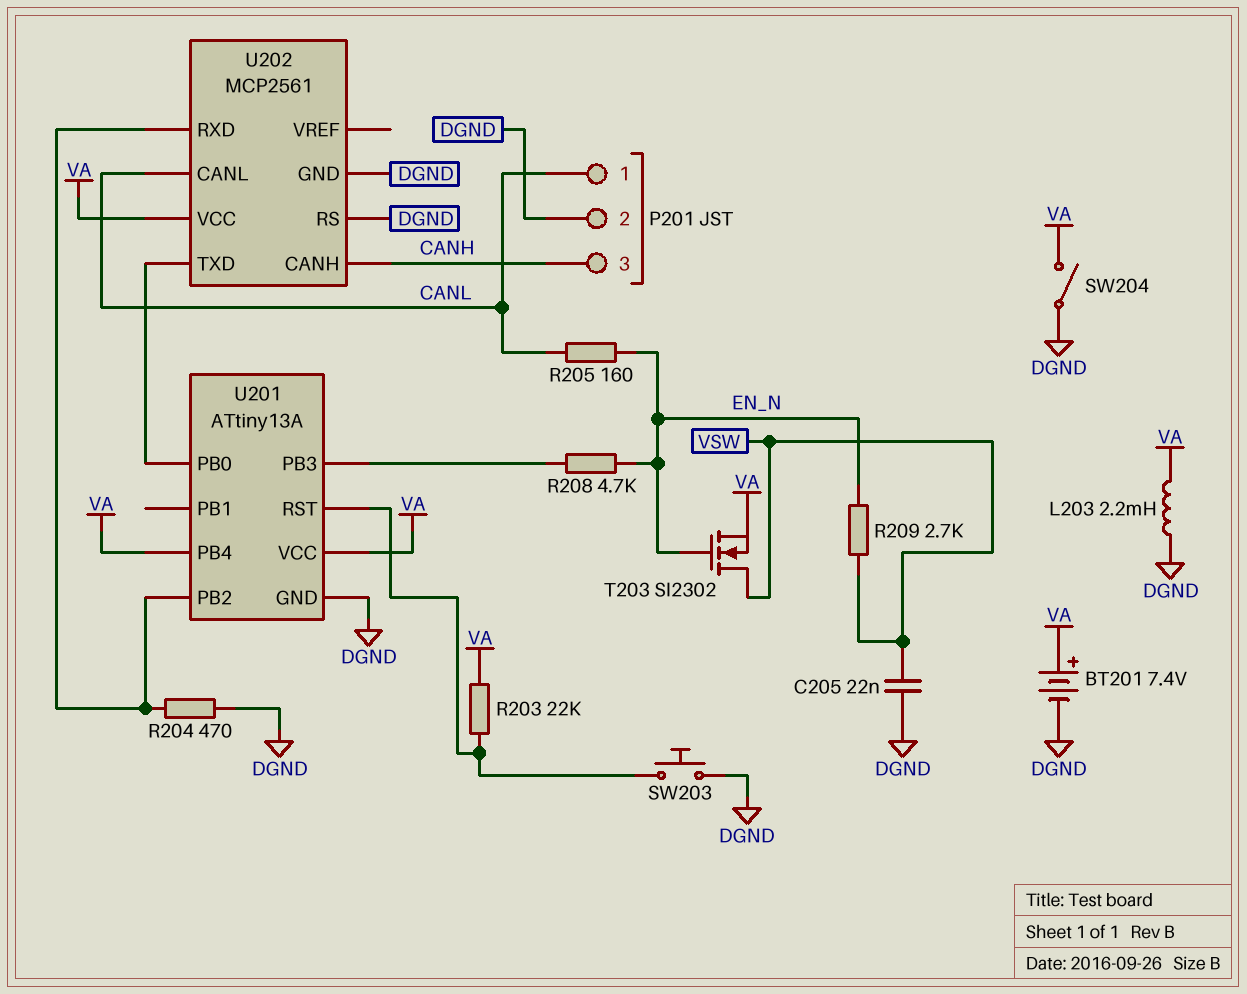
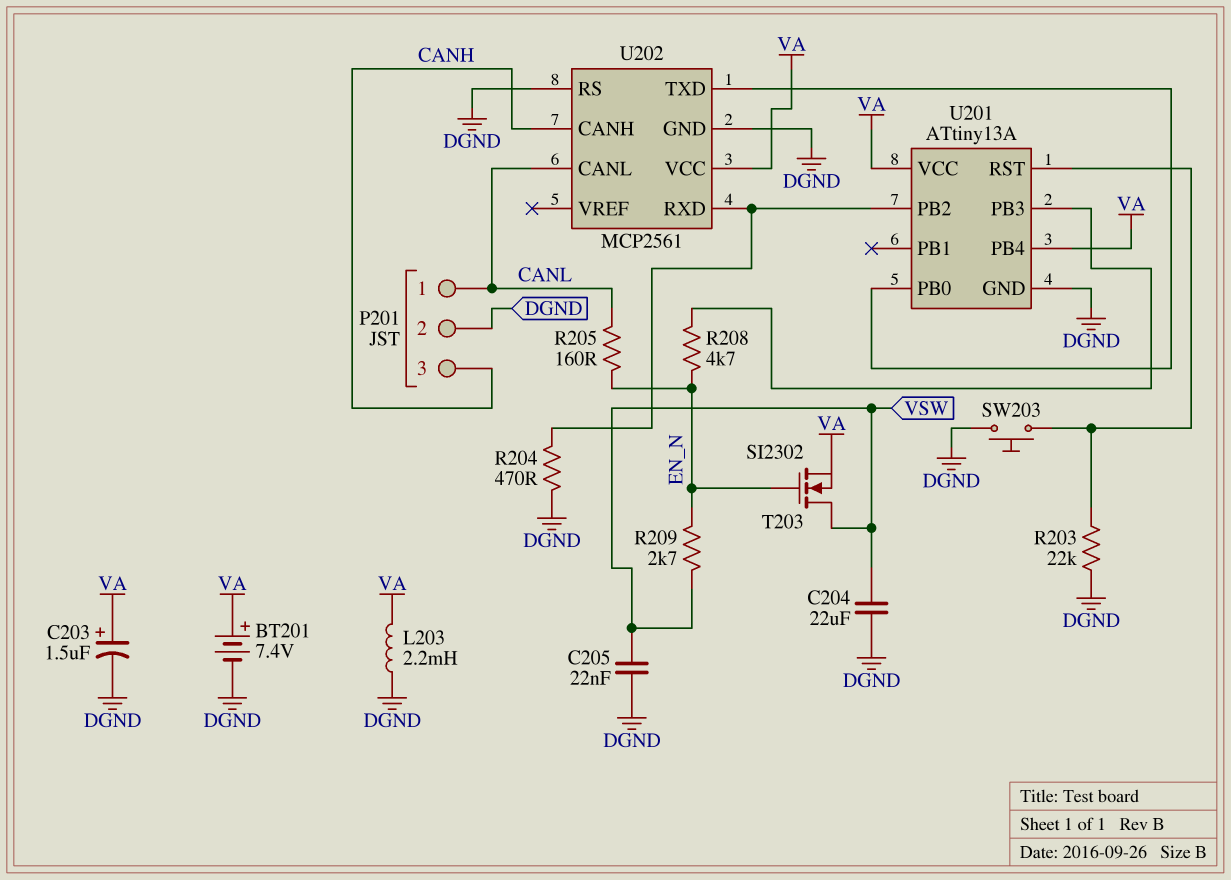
C203: none -> 1.5uF (plus VA, minus DGND)
C204: none -> 22uF (DGND, VSW)
R203: 22k (U201/RST, VA) -> 22k (DGND, U201/RST)
SW204: switch (DGND, VA) -> none

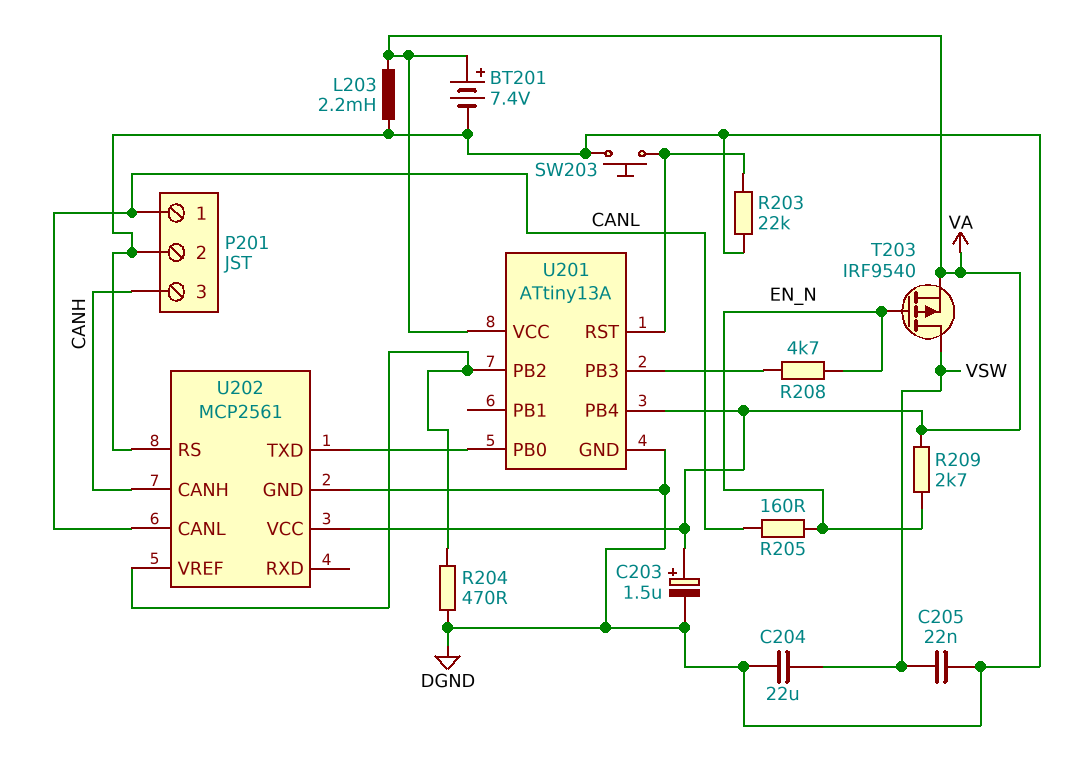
R209: 2.7k (EN_N, VSW) -> 2.7k (EN_N, VA)
T203: NMOS SI2302 (G EN_N, D VSW, S VA) -> PMOS IRF9540 (G EN_N, D VSW, S VA)
U202 pin RXD: U201/PB2 -> none
U202 pin VREF: none -> U201/PB2

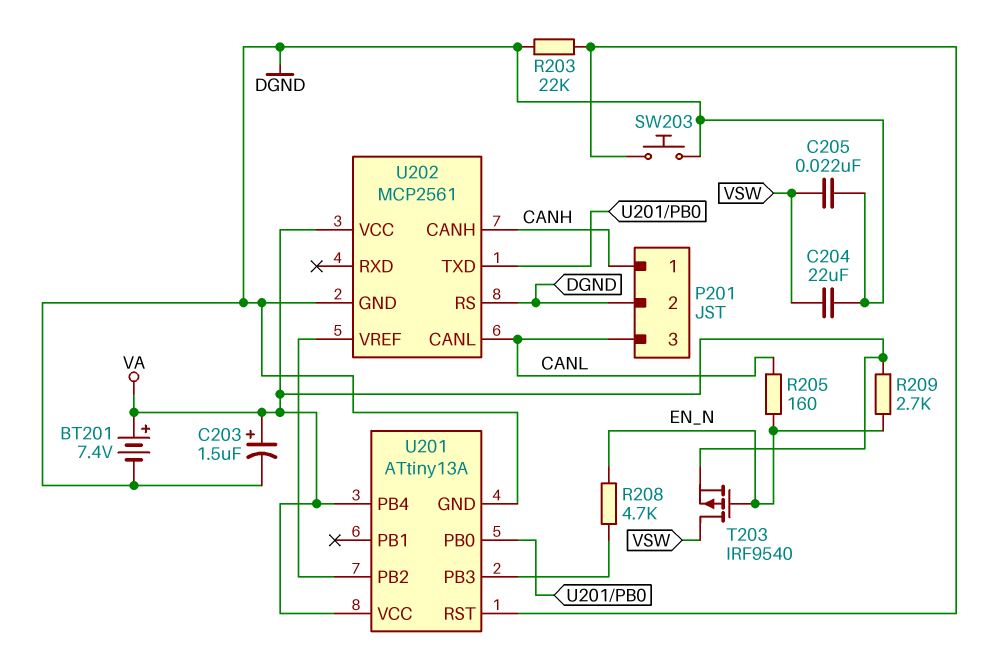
L203: 2.2mH (DGND, VA) -> none
P201 pin 1: CANL -> CANH
P201 pin 3: CANH -> CANL
R204: 470 (DGND, U201/PB2) -> none

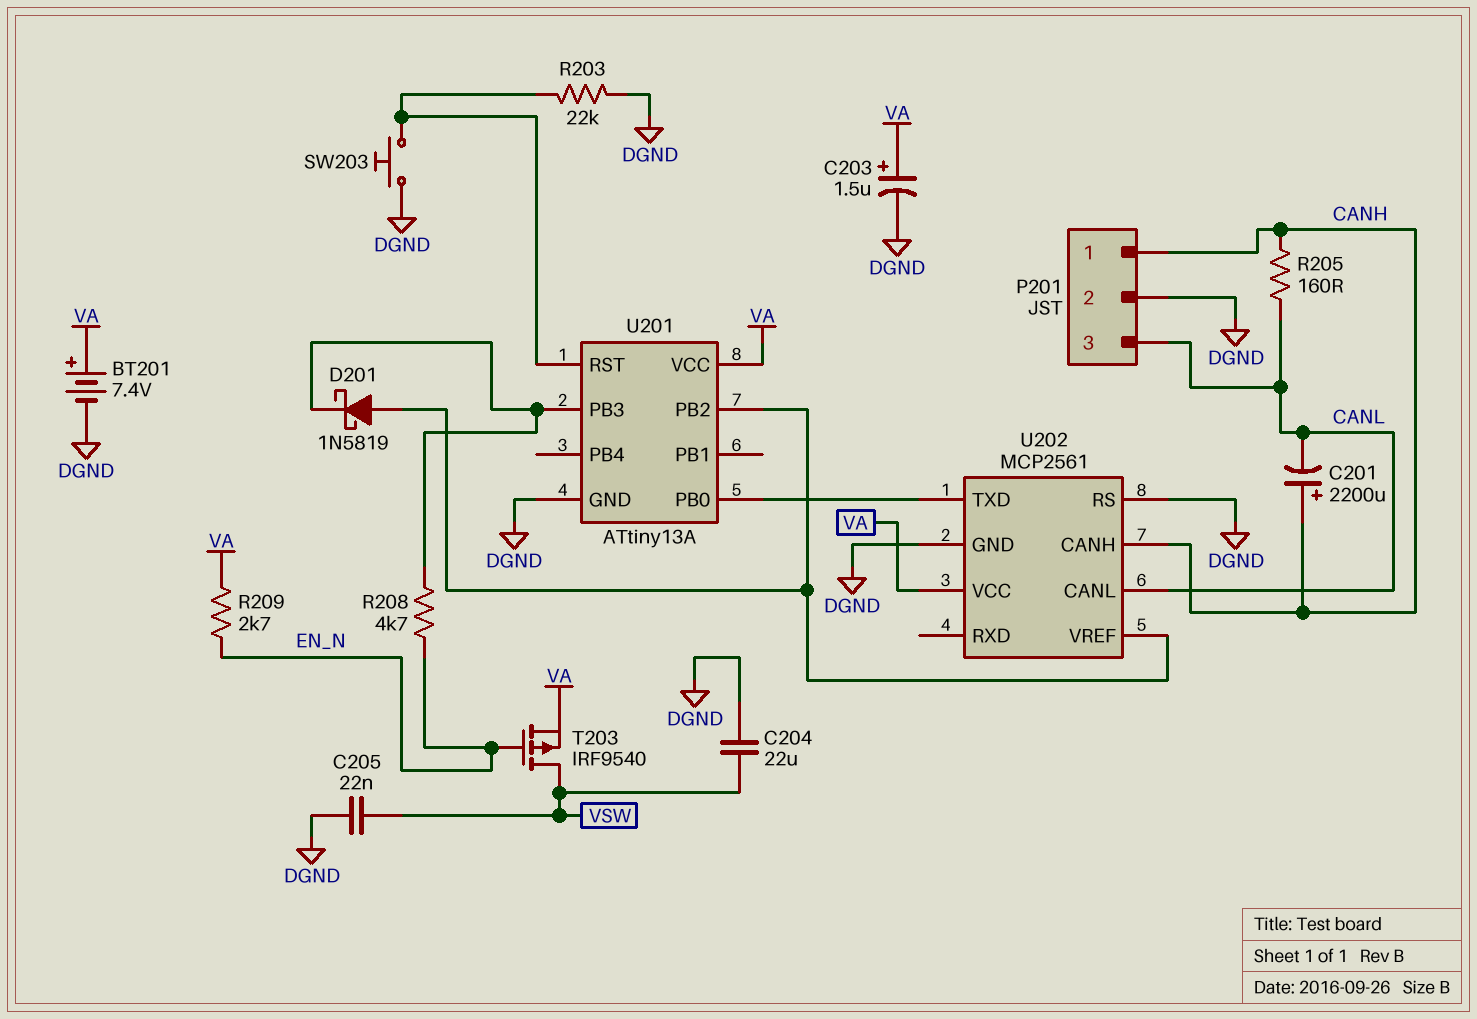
C201: none -> 2200uF (plus CANH, minus CANL)
D201: none -> schottky 1N5819 (A U201/PB2, K U201/PB3)
R205: 160 (CANL, EN_N) -> 160 (CANH, CANL)
U201 pin PB4: VA -> none

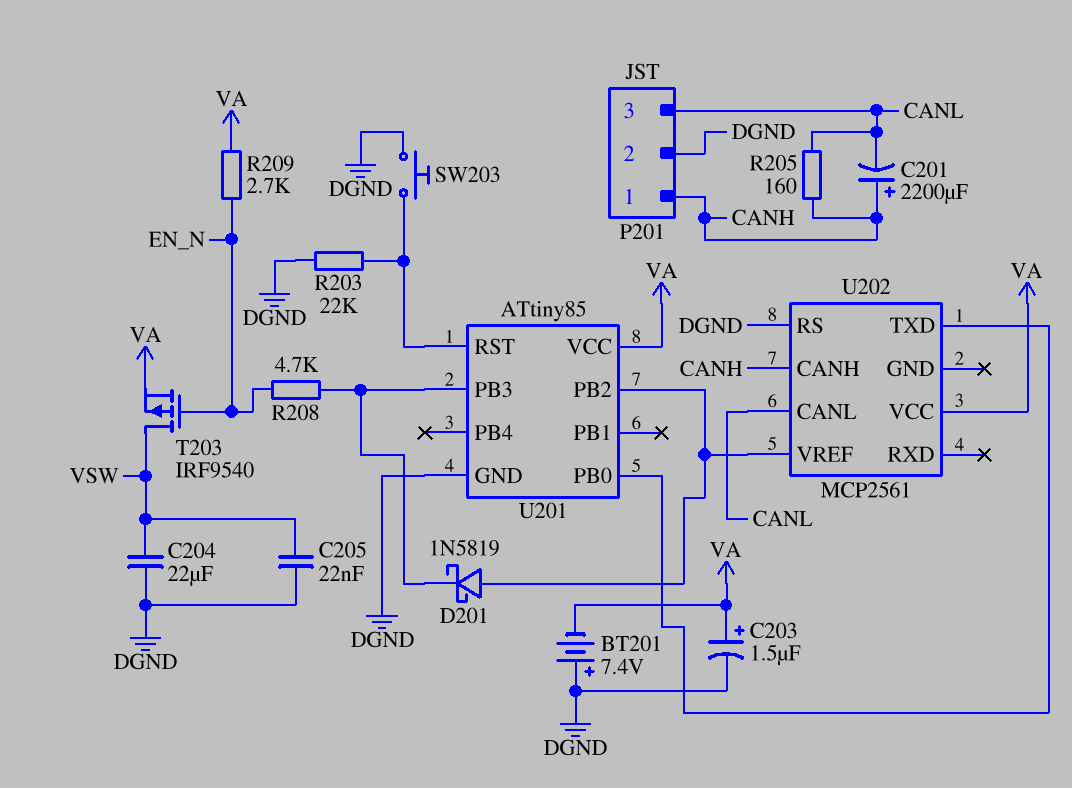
BT201: 7.4V (plus VA, minus DGND) -> 7.4V (plus DGND, minus VA)
U201: ATtiny13A -> ATtiny85
U202 pin GND: DGND -> none

